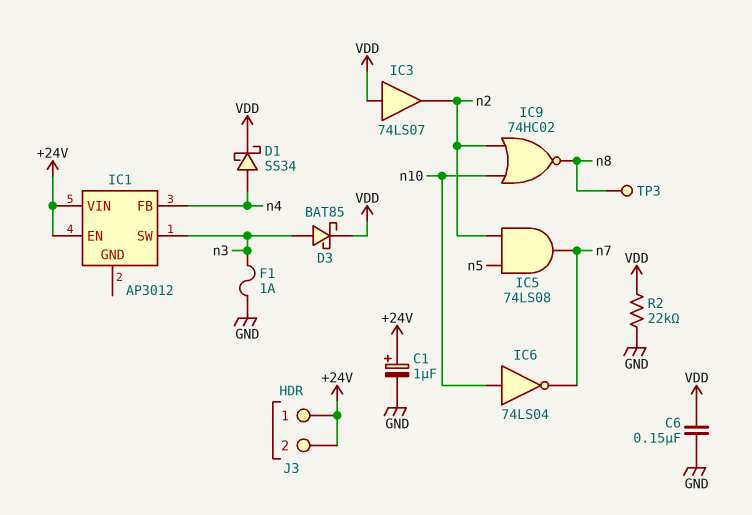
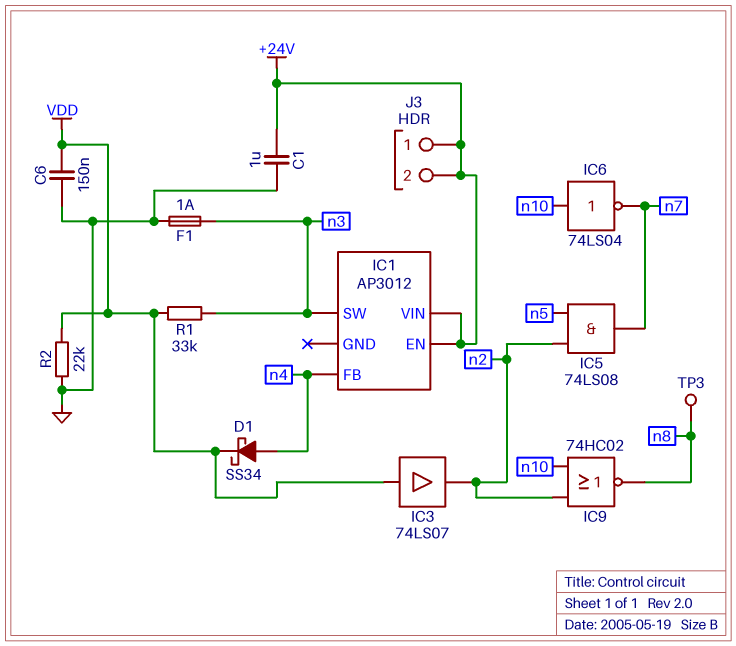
C1: 1uF (plus +24V, minus GND) -> 1uF (+24V, GND)
D3: schottky BAT85 (A n3, K VDD) -> none
R1: none -> 33k (VDD, n3)

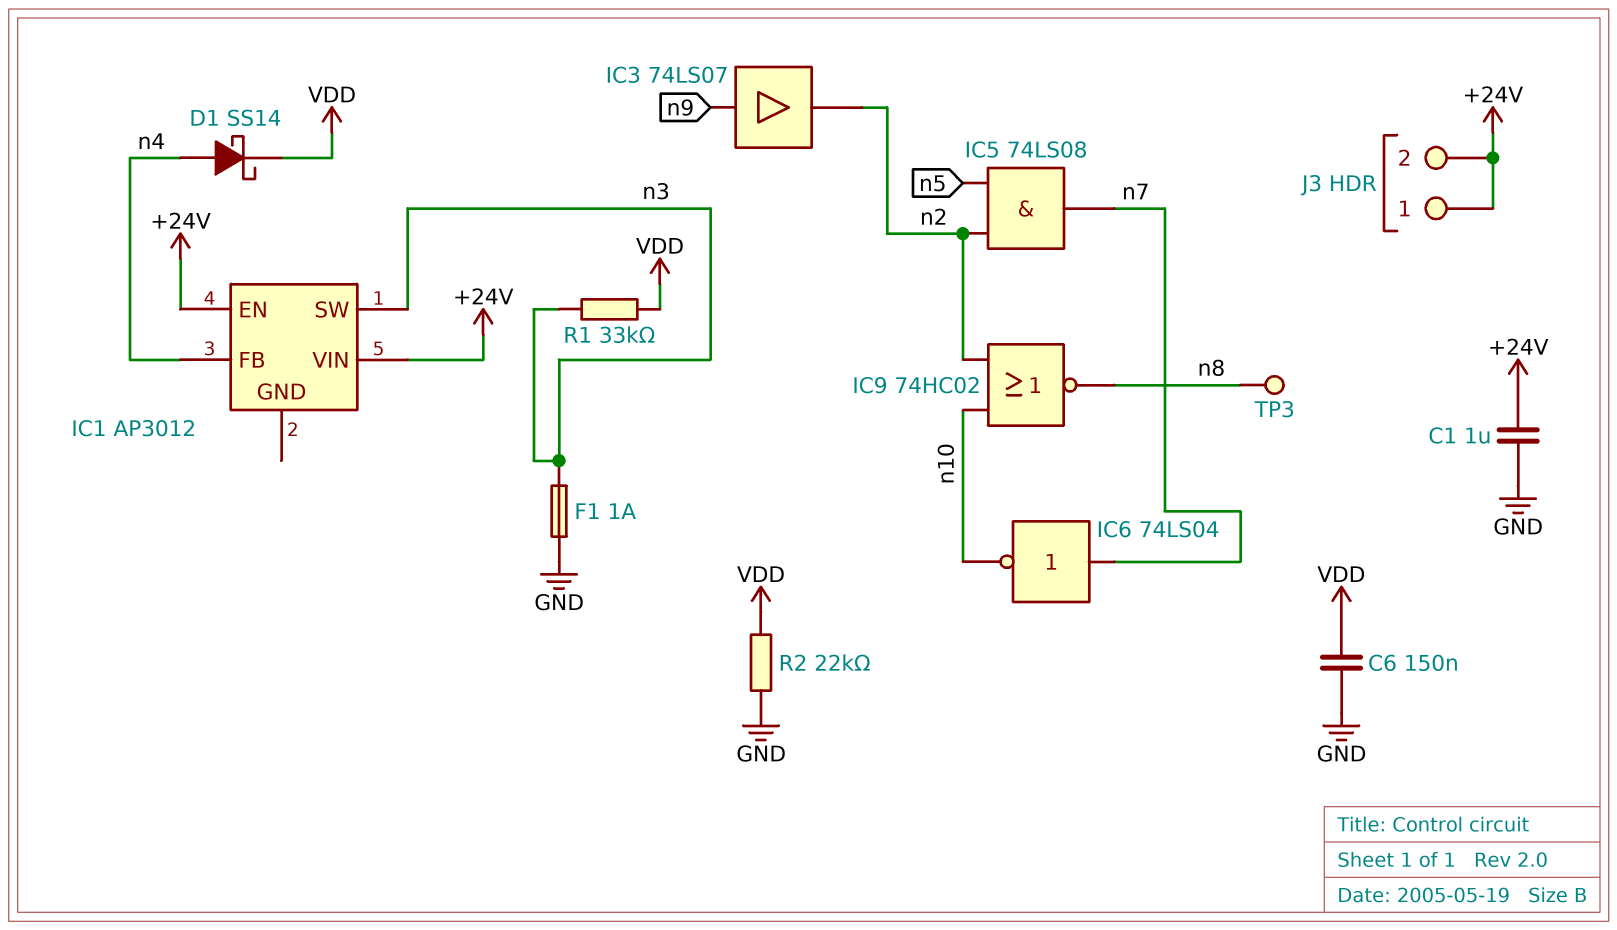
D1: schottky SS34 (A n4, K VDD) -> schottky SS14 (A n4, K VDD)
IC3: buffer 74LS07 (in VDD, out n2) -> buffer 74LS07 (in n9, out n2)
IC6: NOT 74LS04 (in n10, out n7) -> NOT 74LS04 (in n7, out n10)

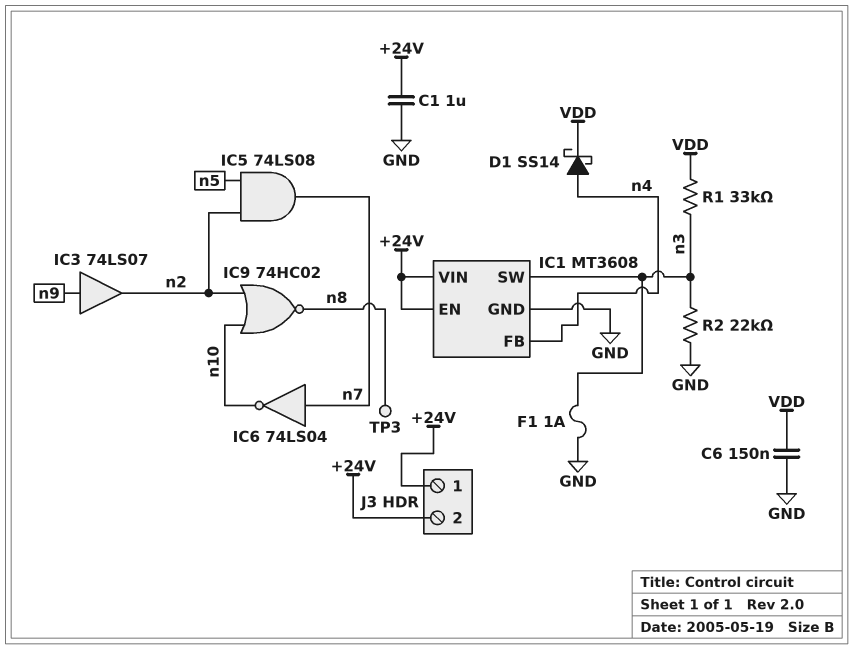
IC1: AP3012 -> MT3608
IC1 pin GND: none -> GND
R2: 22k (GND, VDD) -> 22k (GND, n3)

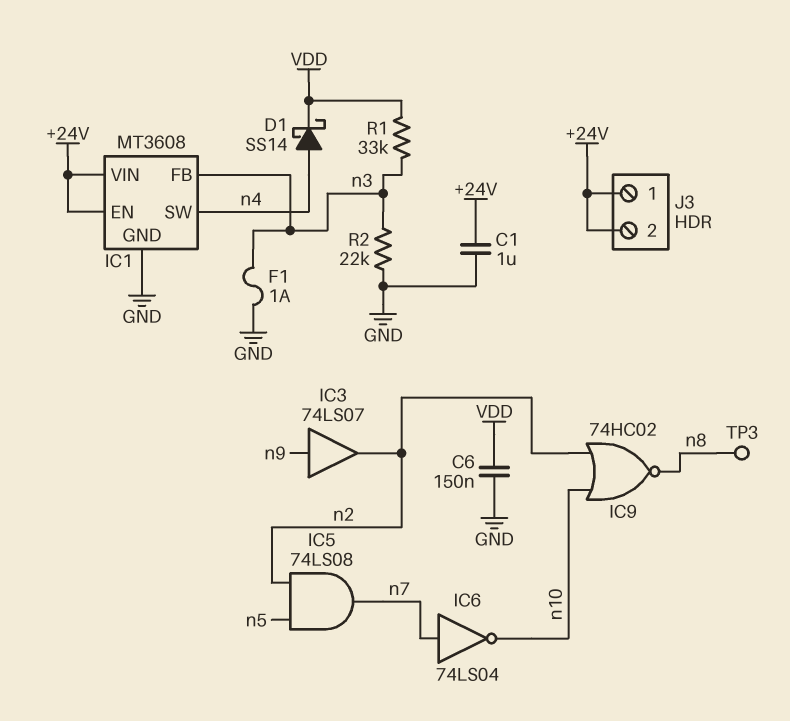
IC1 pin FB: n4 -> n3
IC1 pin SW: n3 -> n4

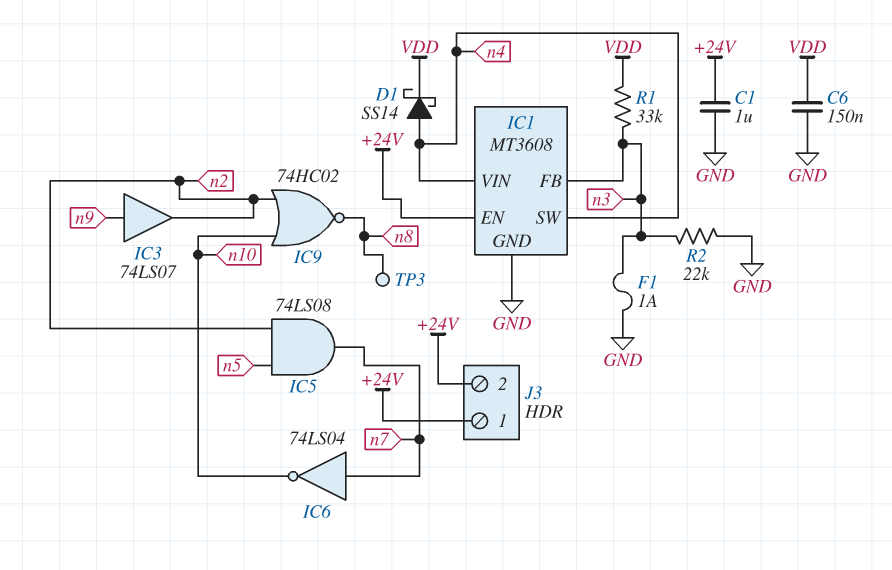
IC1 pin VIN: +24V -> n4

